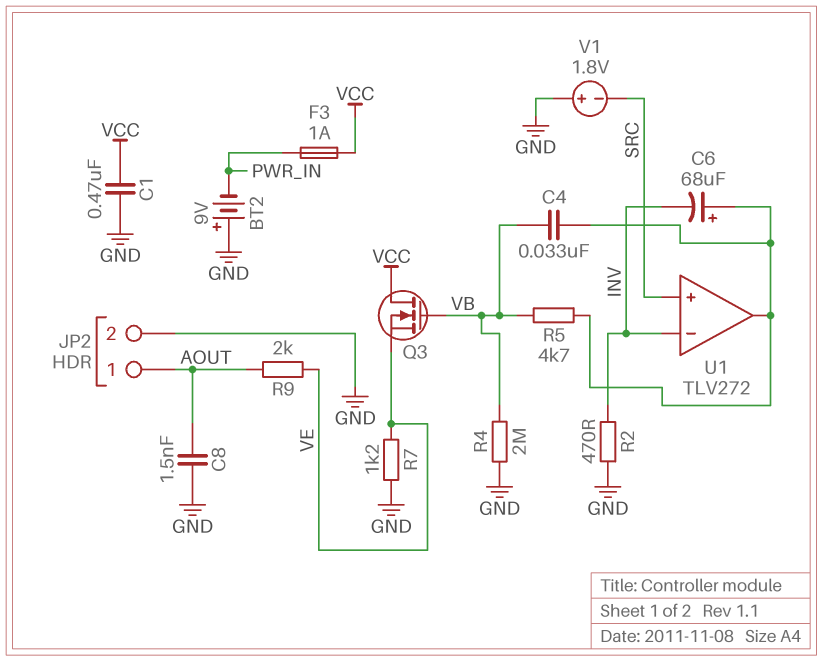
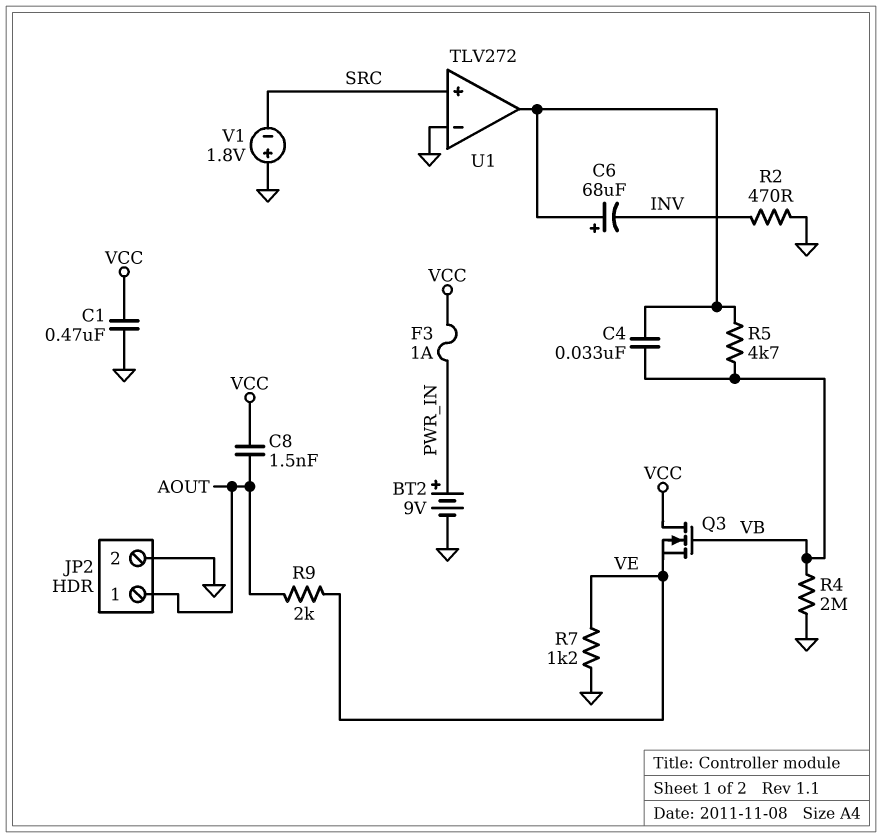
BT2: 9V (plus GND, minus PWR_IN) -> 9V (plus PWR_IN, minus GND)
C8: 1.5nF (AOUT, GND) -> 1.5nF (AOUT, VCC)
U1 pin in-: INV -> GND

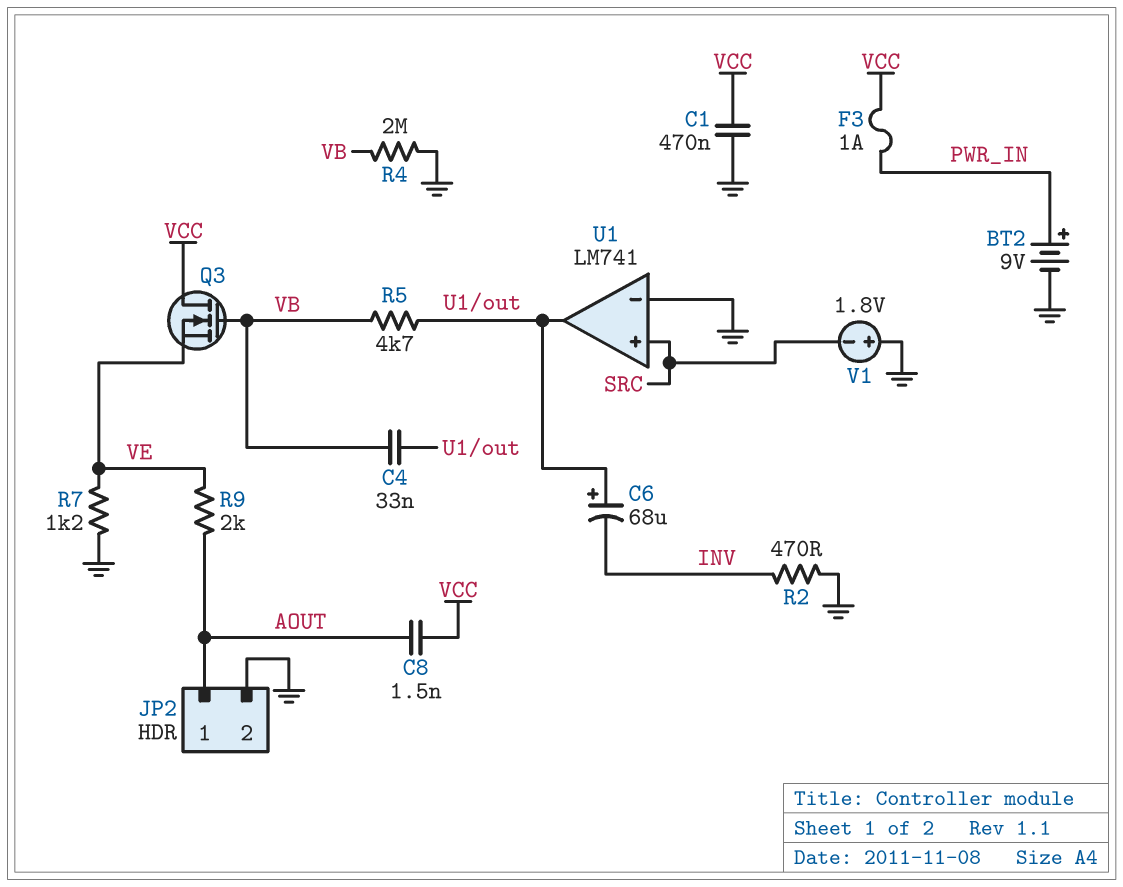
U1: TLV272 -> LM741

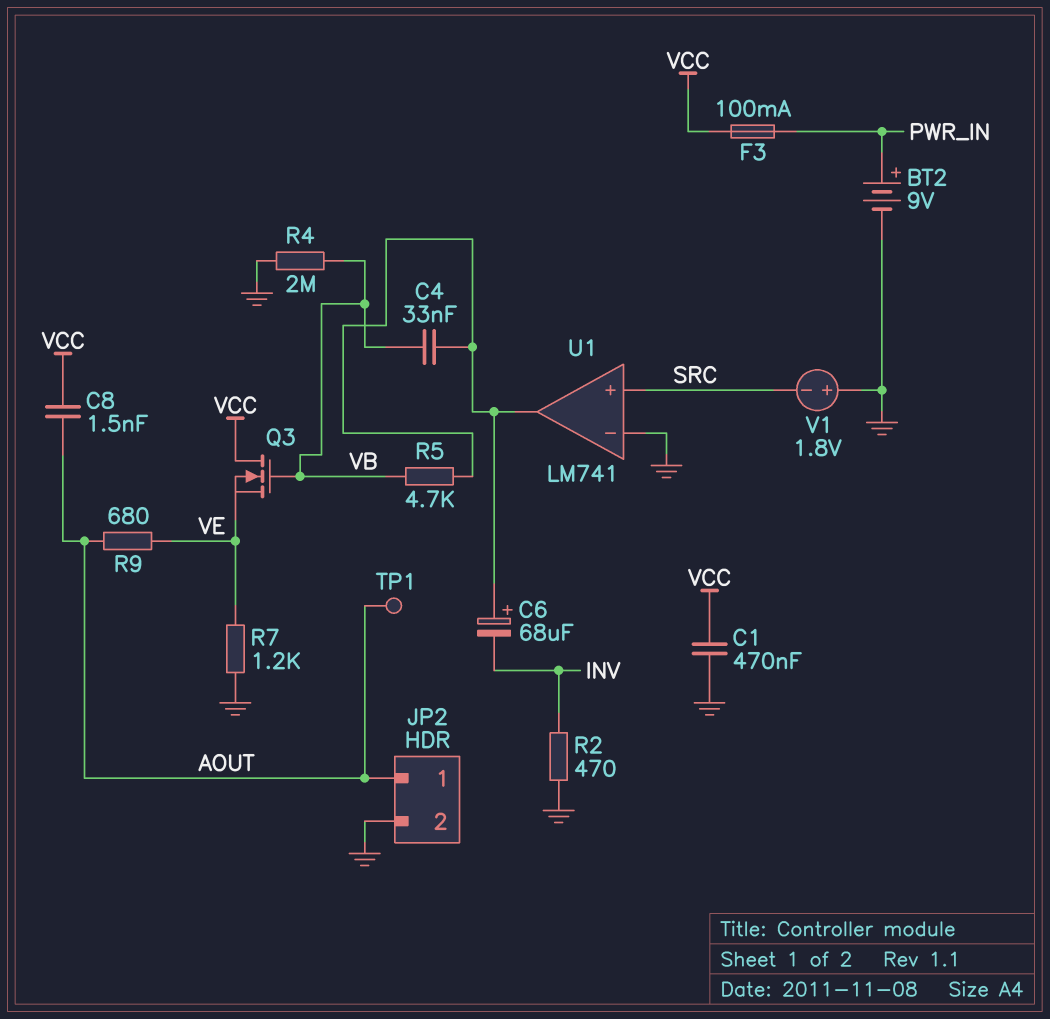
F3: 1A (PWR_IN, VCC) -> 100mA (PWR_IN, VCC)
R9: 2k (AOUT, VE) -> 680 (AOUT, VE)
TP1: none -> test point (AOUT)

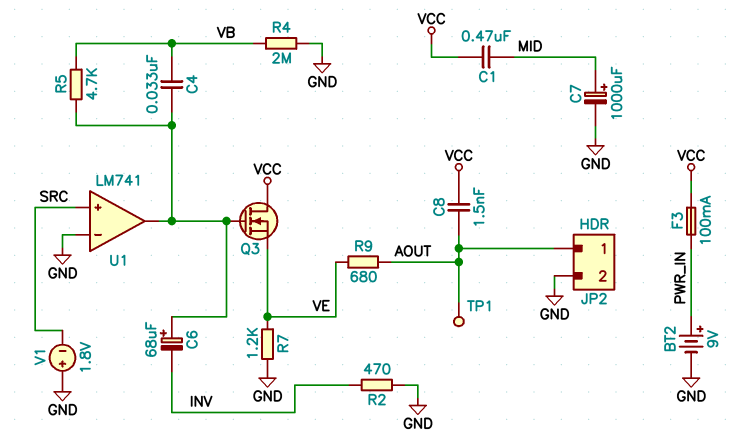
C1: 470nF (GND, VCC) -> 470nF (MID, VCC)
C7: none -> 1000uF (plus MID, minus GND)
Q3: NMOS (G VB, D VCC, S VE) -> NMOS (G U1/out, D VCC, S VE)

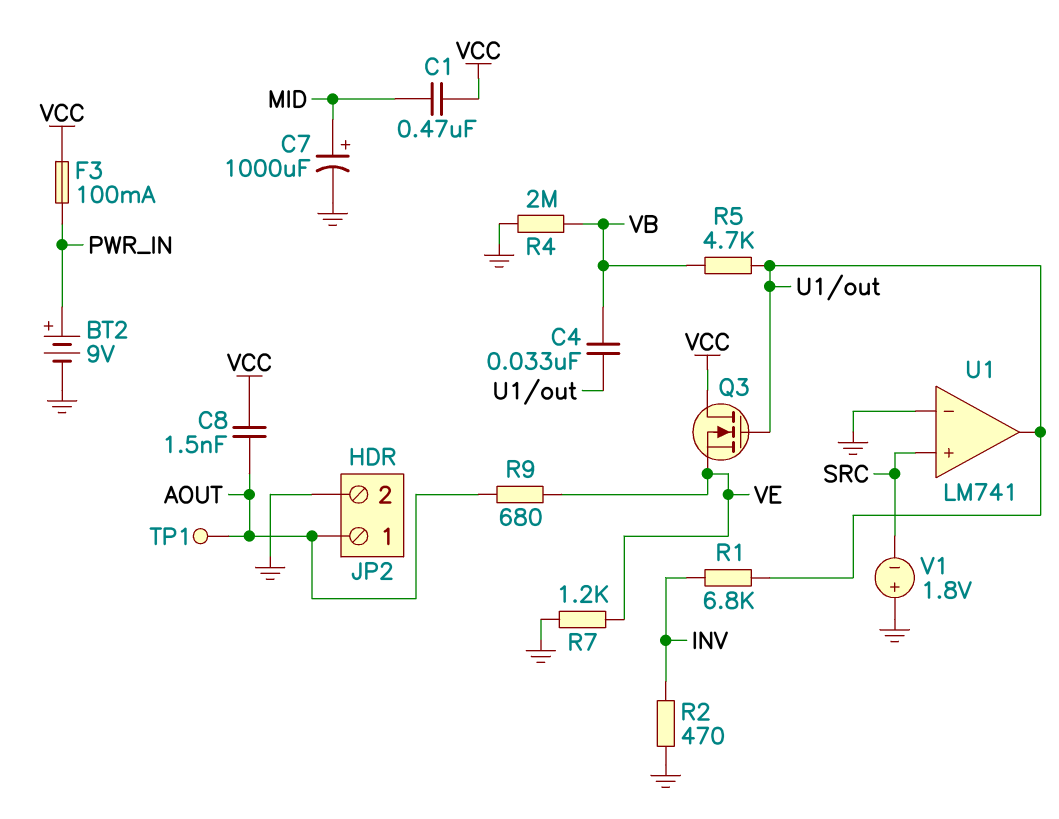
C6: 68uF (plus U1/out, minus INV) -> none
R1: none -> 6.8k (INV, U1/out)

